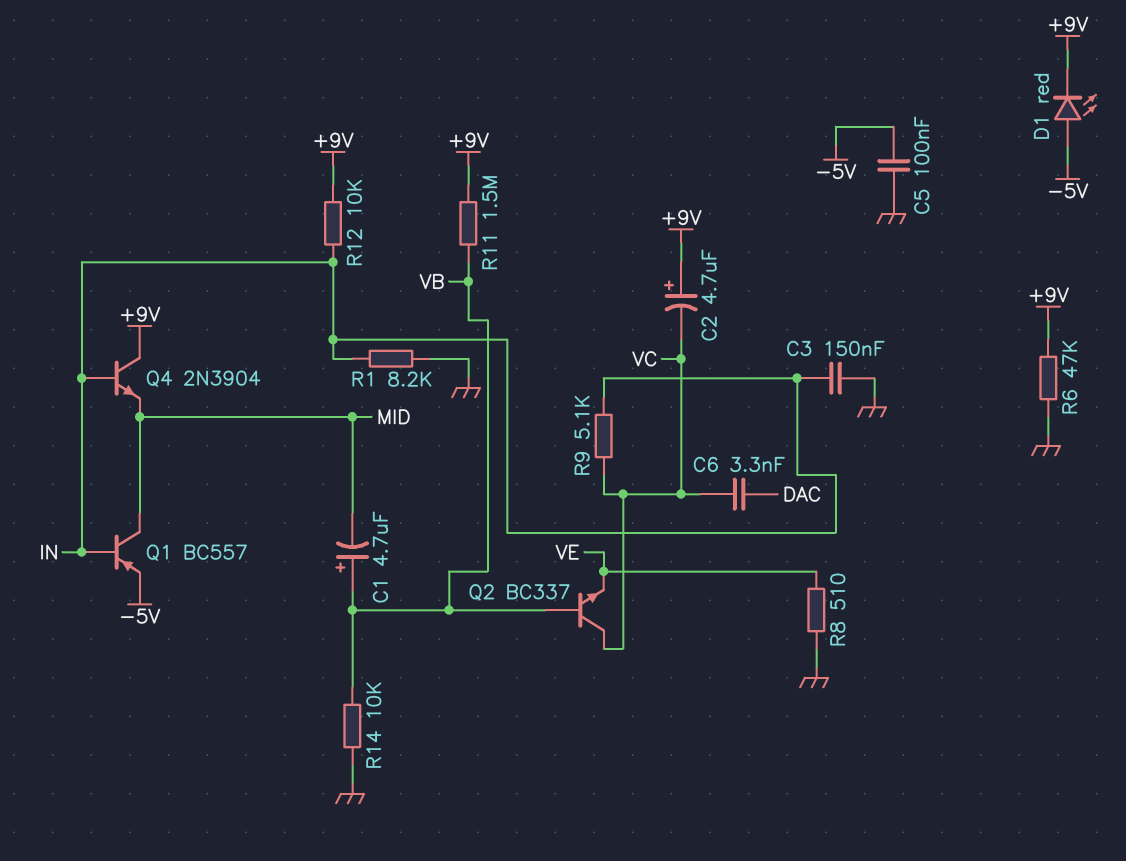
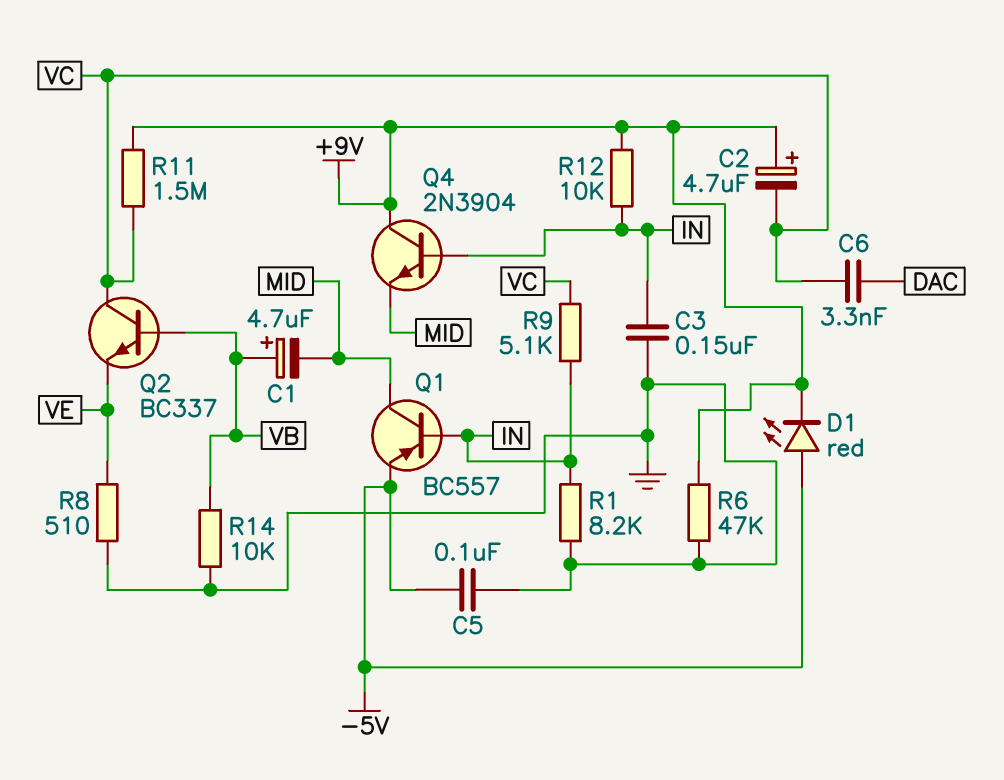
R11: 1.5M (+9V, VB) -> 1.5M (+9V, VC)

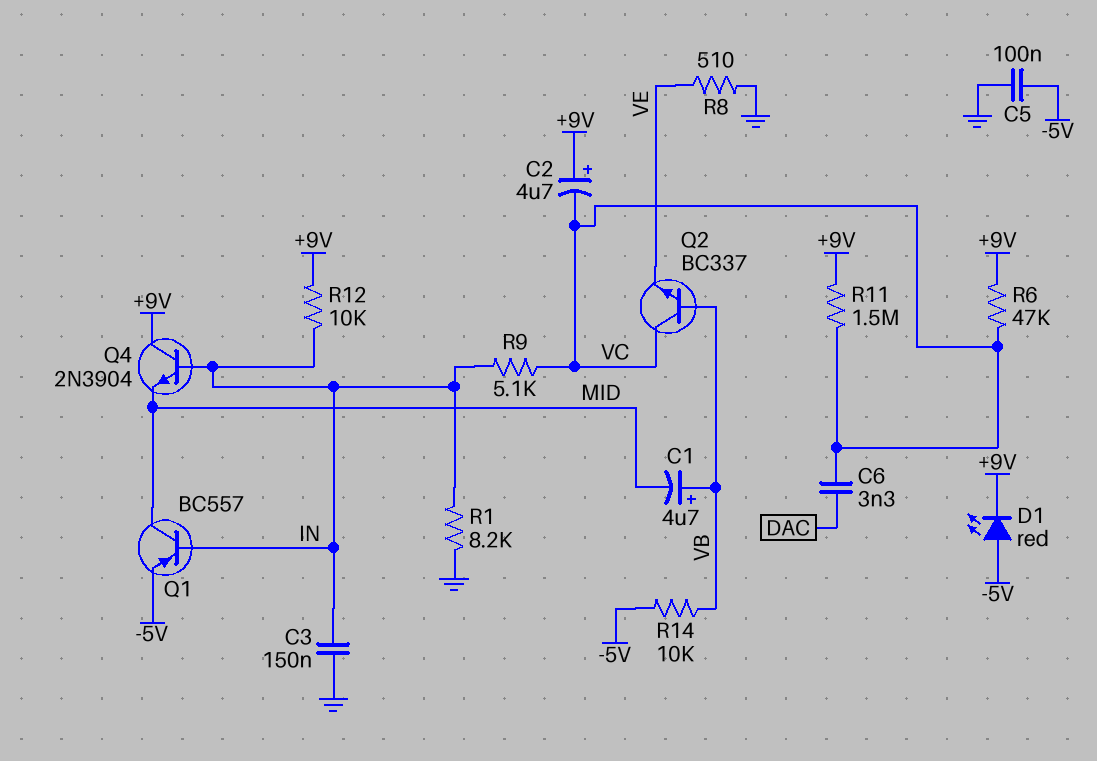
R6: 47k (+9V, GND) -> 47k (+9V, VC)
R14: 10k (GND, VB) -> 10k (-5V, VB)

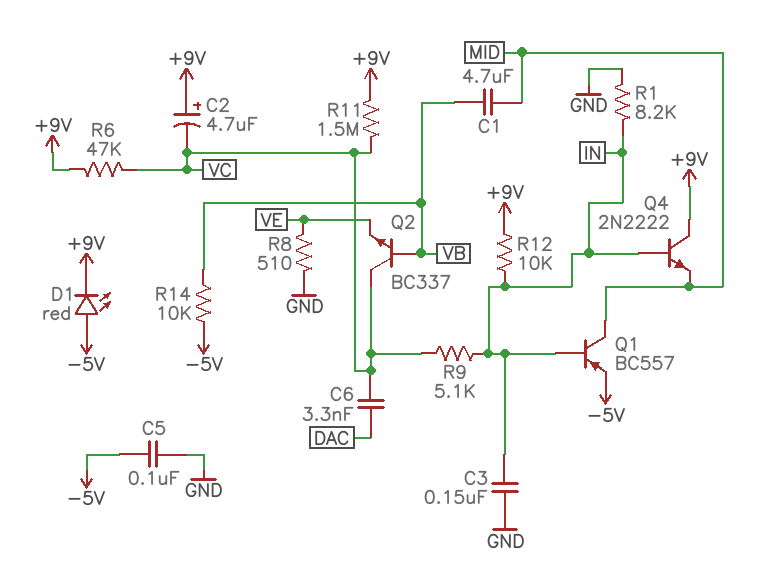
C1: 4.7uF (plus VB, minus MID) -> 4.7uF (MID, VB)
Q4: NPN 2N3904 (B IN, C +9V, E MID) -> NPN 2N2222 (B IN, C +9V, E MID)

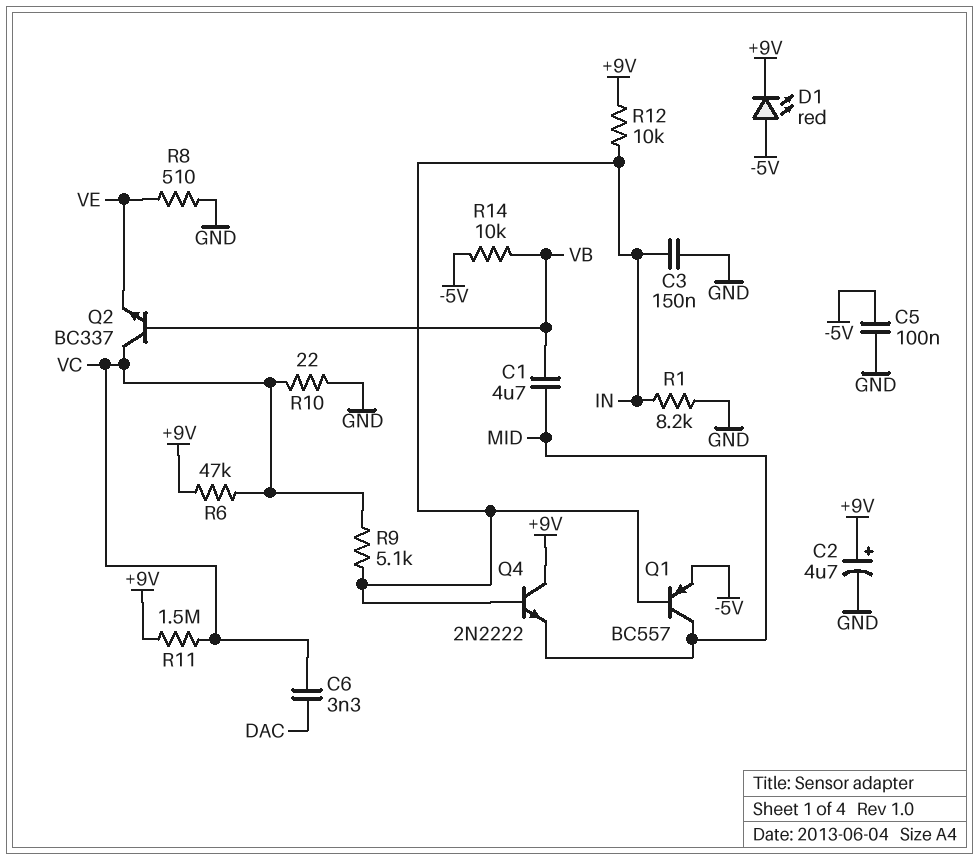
C2: 4.7uF (plus +9V, minus VC) -> 4.7uF (plus +9V, minus GND)
R10: none -> 22 (GND, VC)

